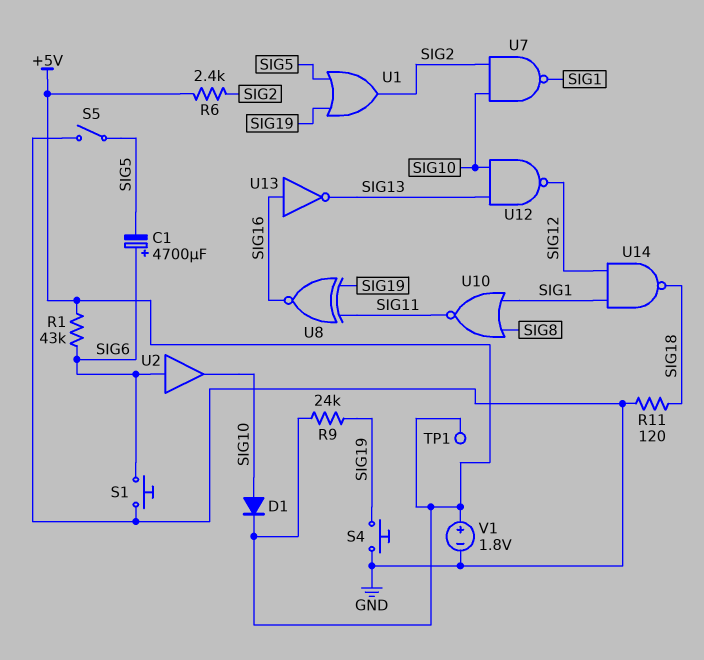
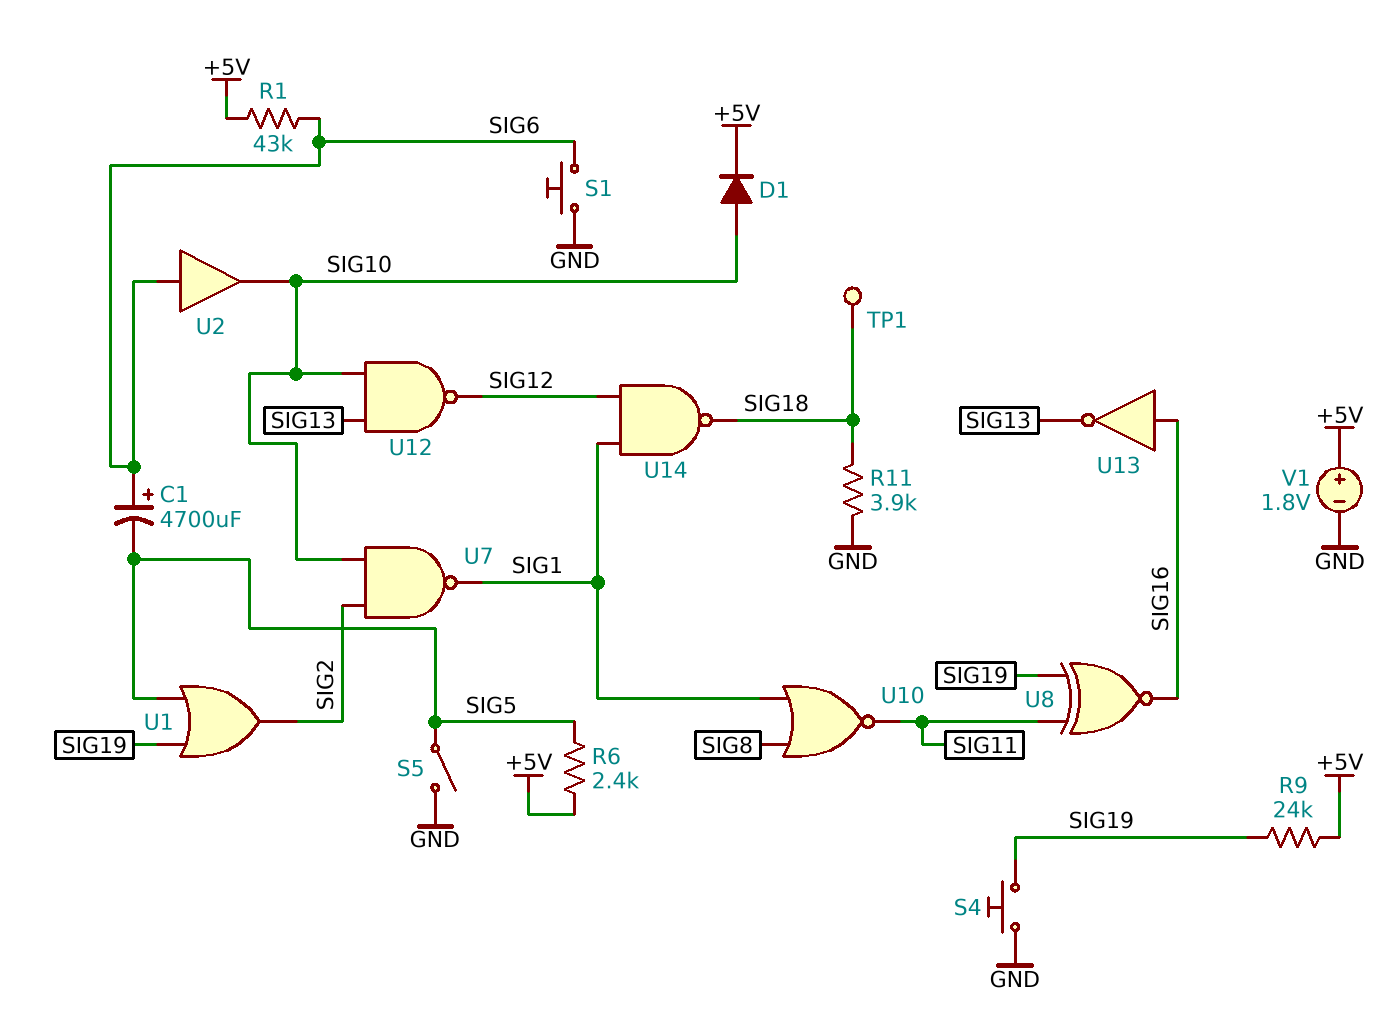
R6: 2.4k (+5V, SIG2) -> 2.4k (+5V, SIG5)
R11: 120 (GND, SIG18) -> 3.9k (GND, SIG18)
TP1: test point (+5V) -> test point (SIG18)

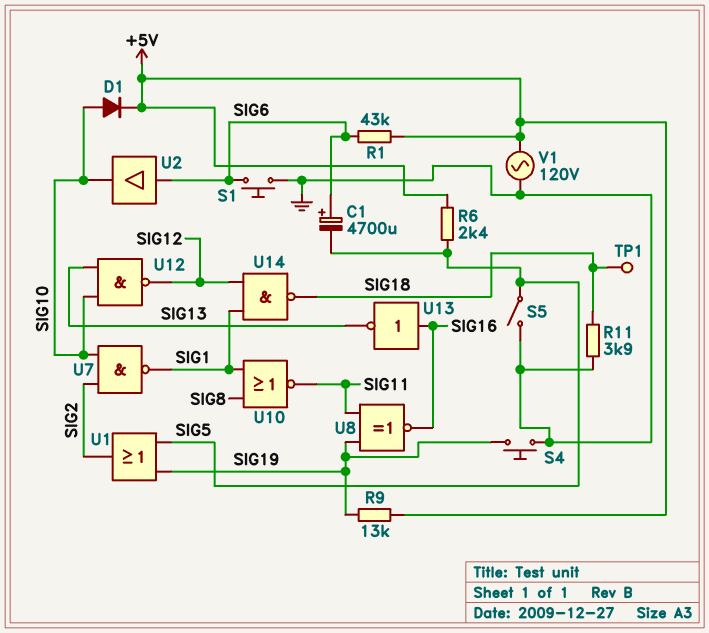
R9: 24k (+5V, SIG19) -> 13k (+5V, SIG19)
V1: 1.8V (plus +5V, minus GND) -> AC 120V (+5V, GND)

